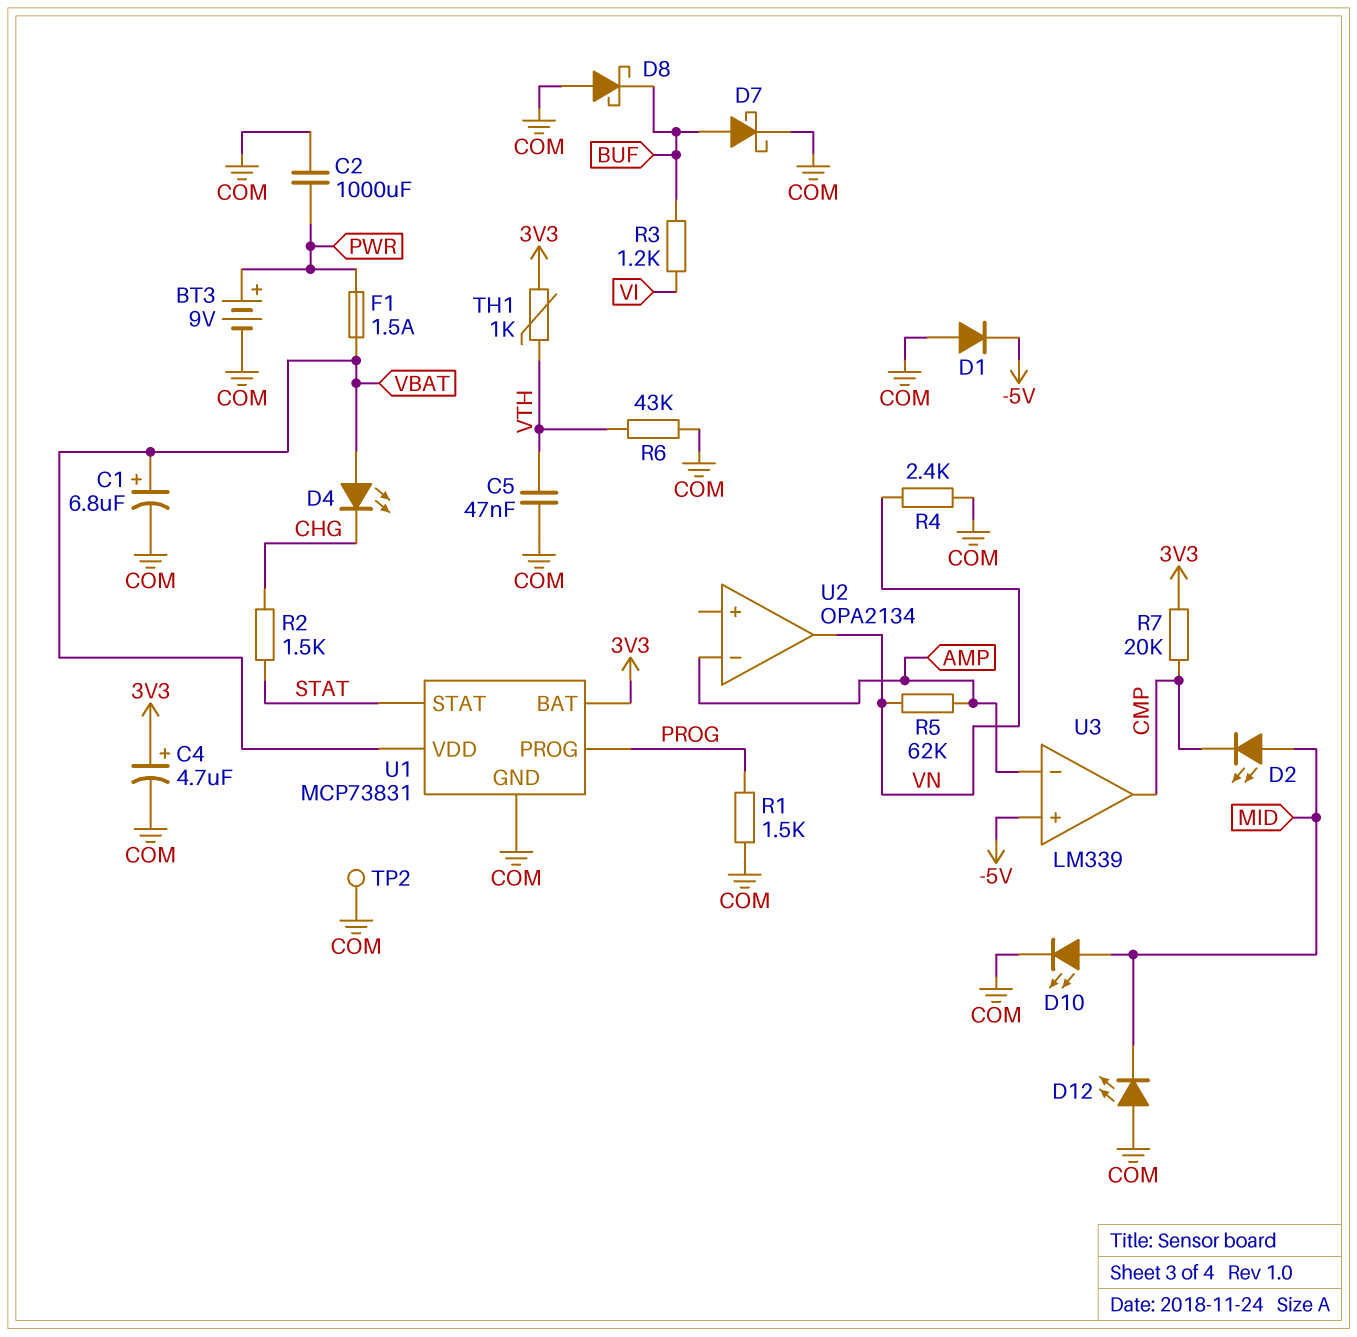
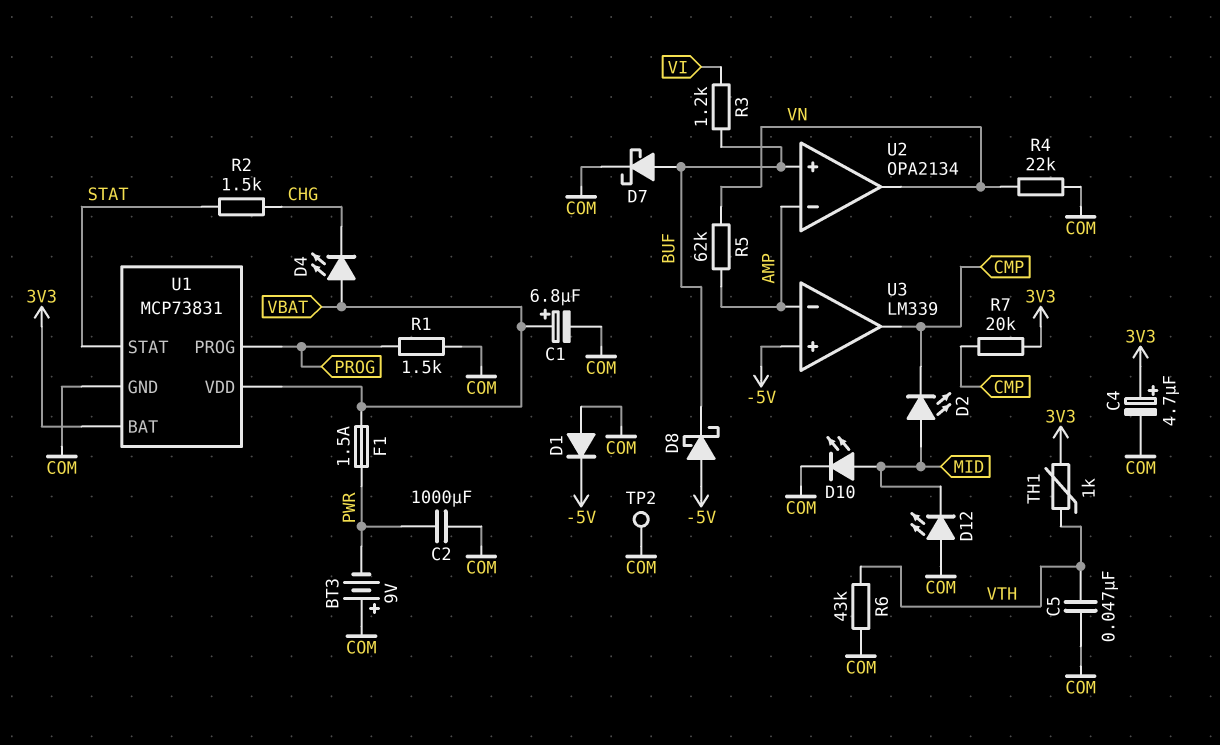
BT3: 9V (plus PWR, minus COM) -> 9V (plus COM, minus PWR)
D8: schottky (A COM, K BUF) -> schottky (A -5V, K BUF)
R4: 2.4k (COM, VN) -> 22k (COM, VN)
U2 pin in+: none -> BUF

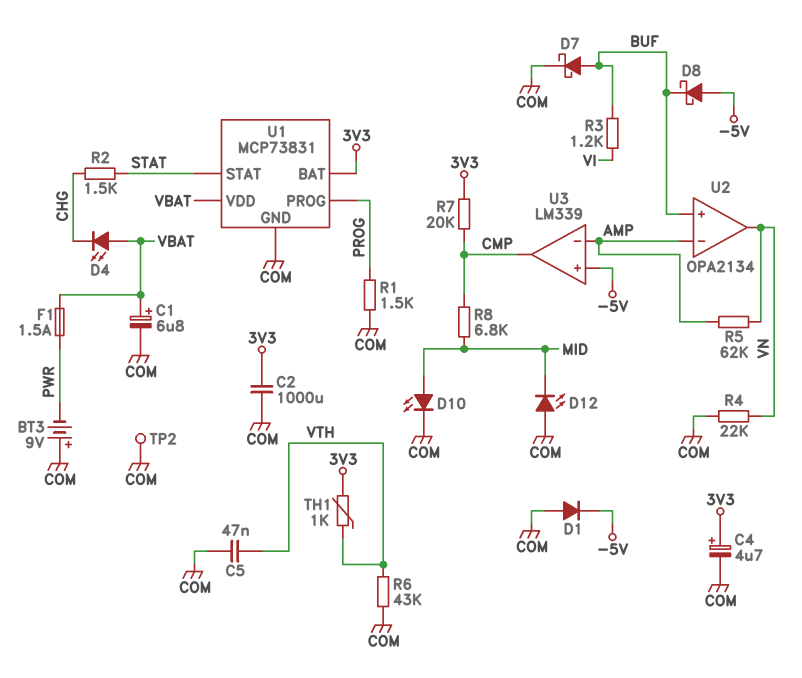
C2: 1000uF (COM, PWR) -> 1000uF (3V3, COM)
D2: LED (A MID, K CMP) -> none
R8: none -> 6.8k (CMP, MID)

